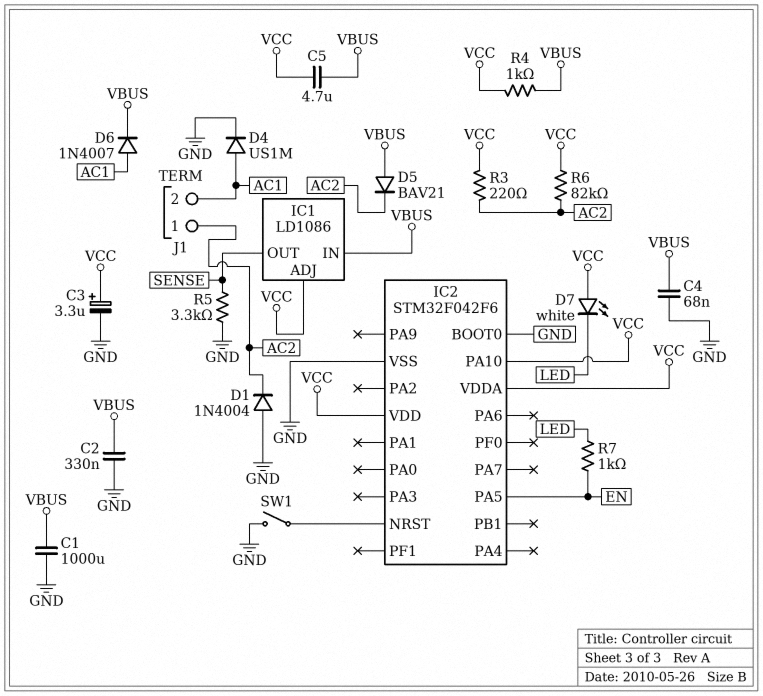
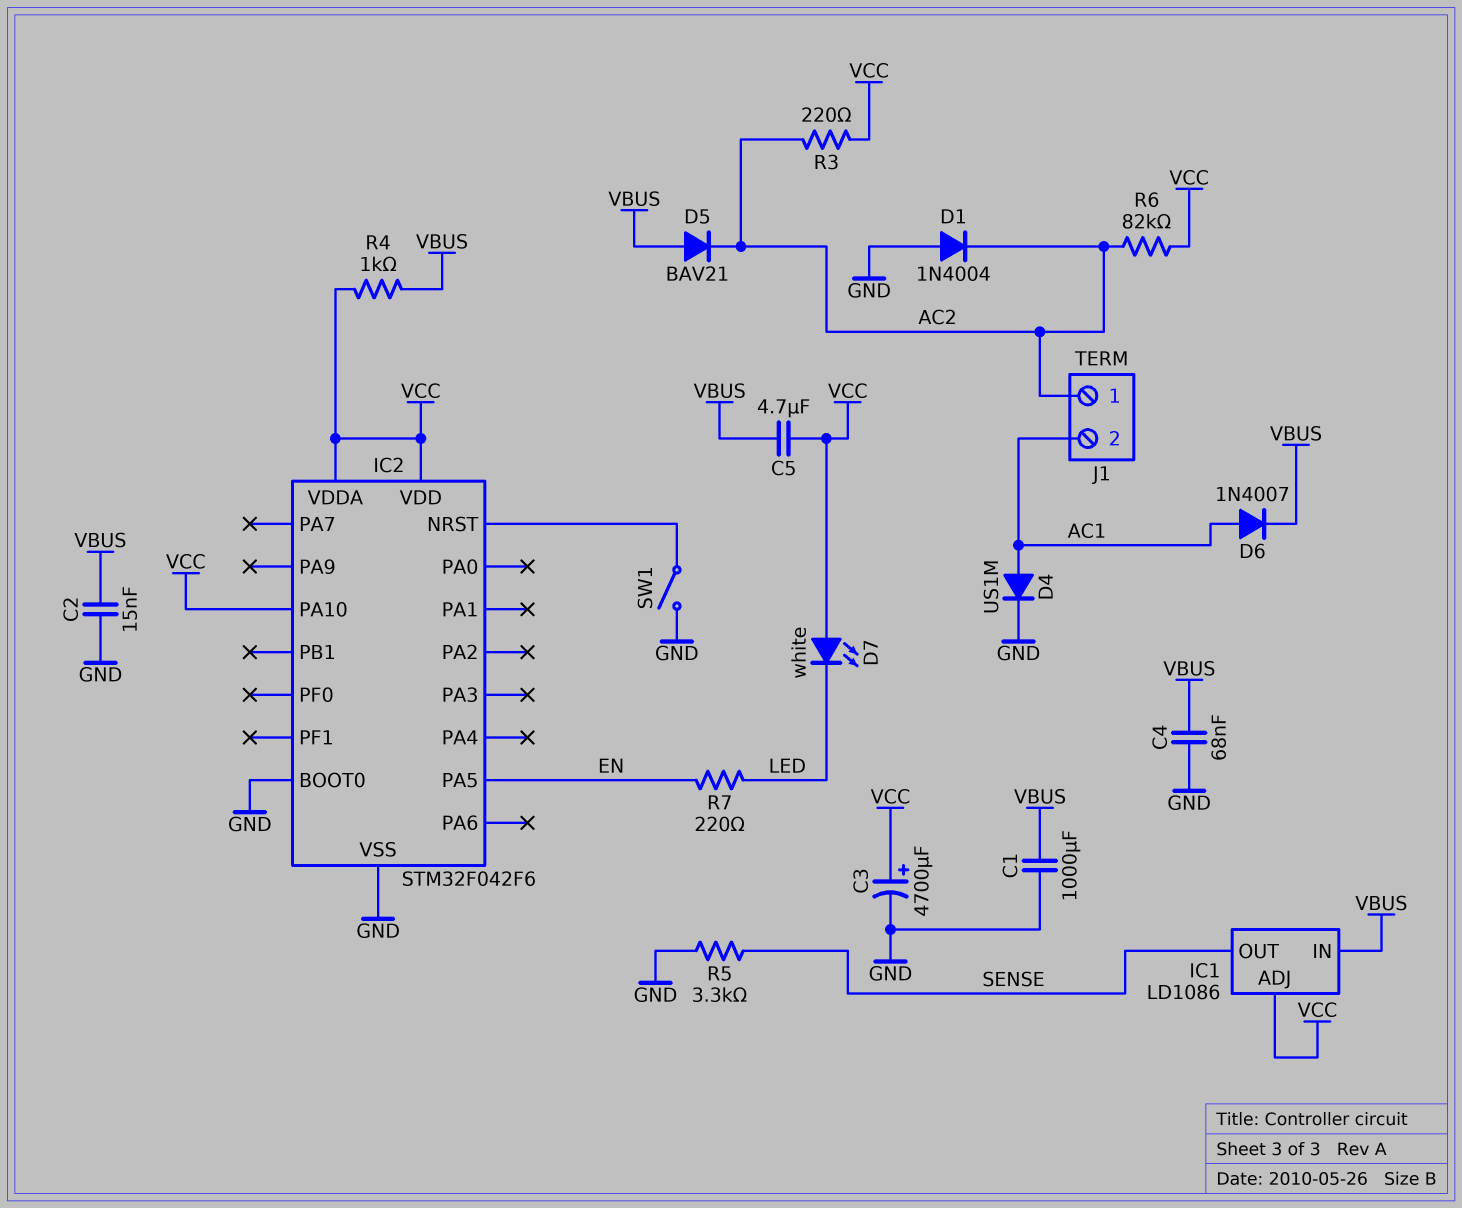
C2: 330nF (GND, VBUS) -> 15nF (GND, VBUS)
C3: 3.3uF (plus VCC, minus GND) -> 4700uF (plus VCC, minus GND)
R7: 1k (EN, LED) -> 220 (EN, LED)

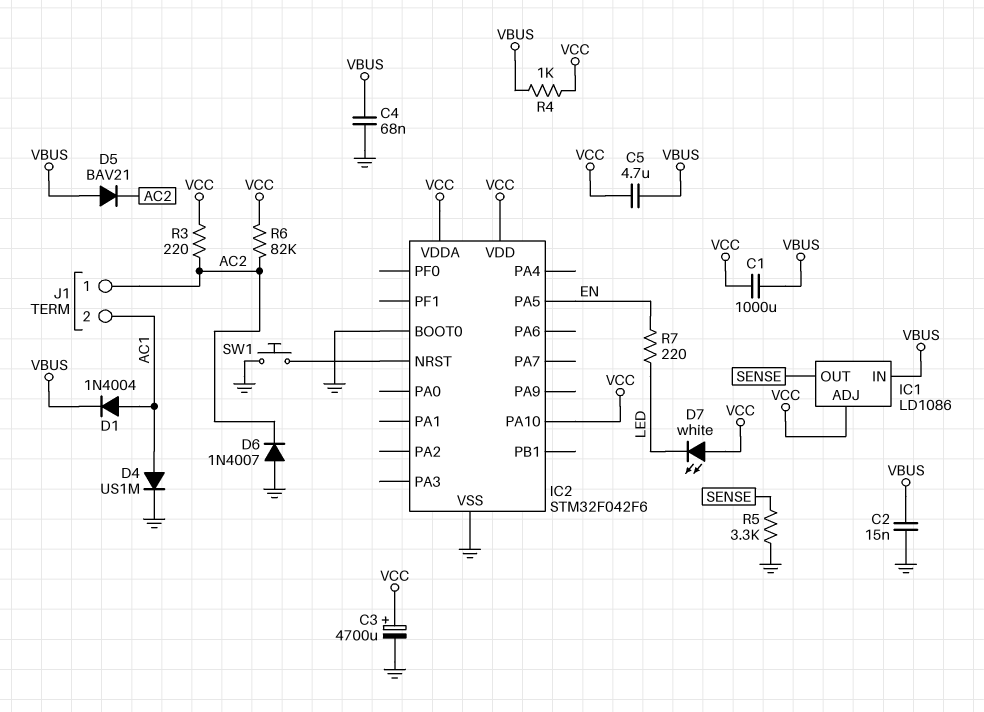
C1: 1000uF (GND, VBUS) -> 1000uF (VBUS, VCC)
D1: diode 1N4004 (A GND, K AC2) -> diode 1N4004 (A AC1, K VBUS)
D6: diode 1N4007 (A AC1, K VBUS) -> diode 1N4007 (A GND, K AC2)
SW1: switch (GND, IC2/NRST) -> button (GND, IC2/NRST)

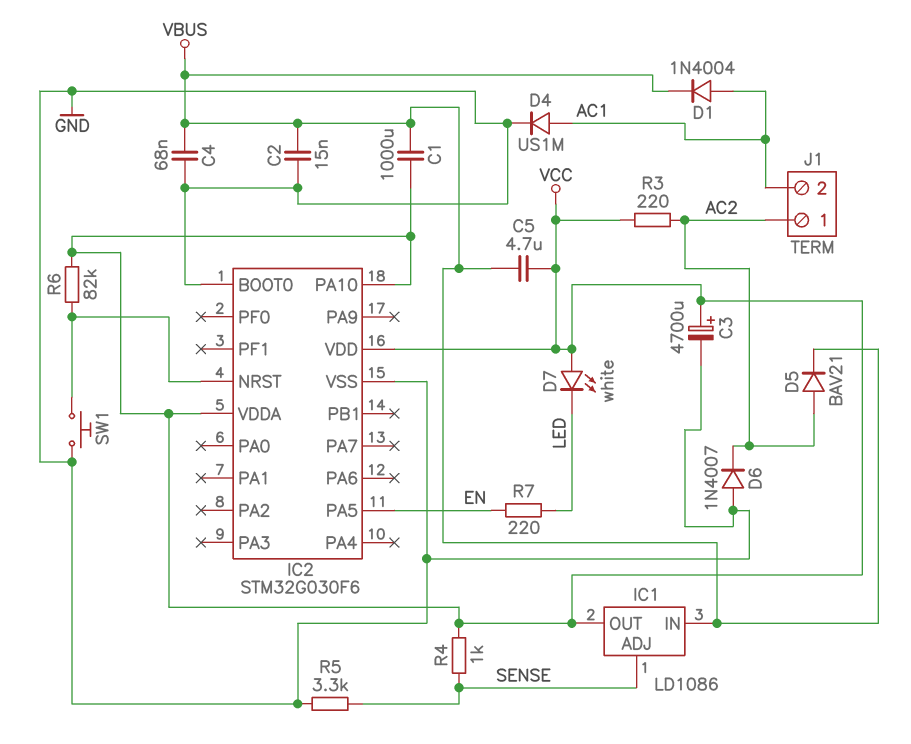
D5: diode BAV21 (A VBUS, K AC2) -> diode BAV21 (A AC2, K VBUS)
IC1 pin ADJ: VCC -> SENSE
IC1 pin OUT: SENSE -> VCC
IC2: STM32F042F6 -> STM32G030F6
R4: 1k (VBUS, VCC) -> 1k (SENSE, VCC)
R6: 82k (AC2, VCC) -> 82k (IC2/NRST, VCC)

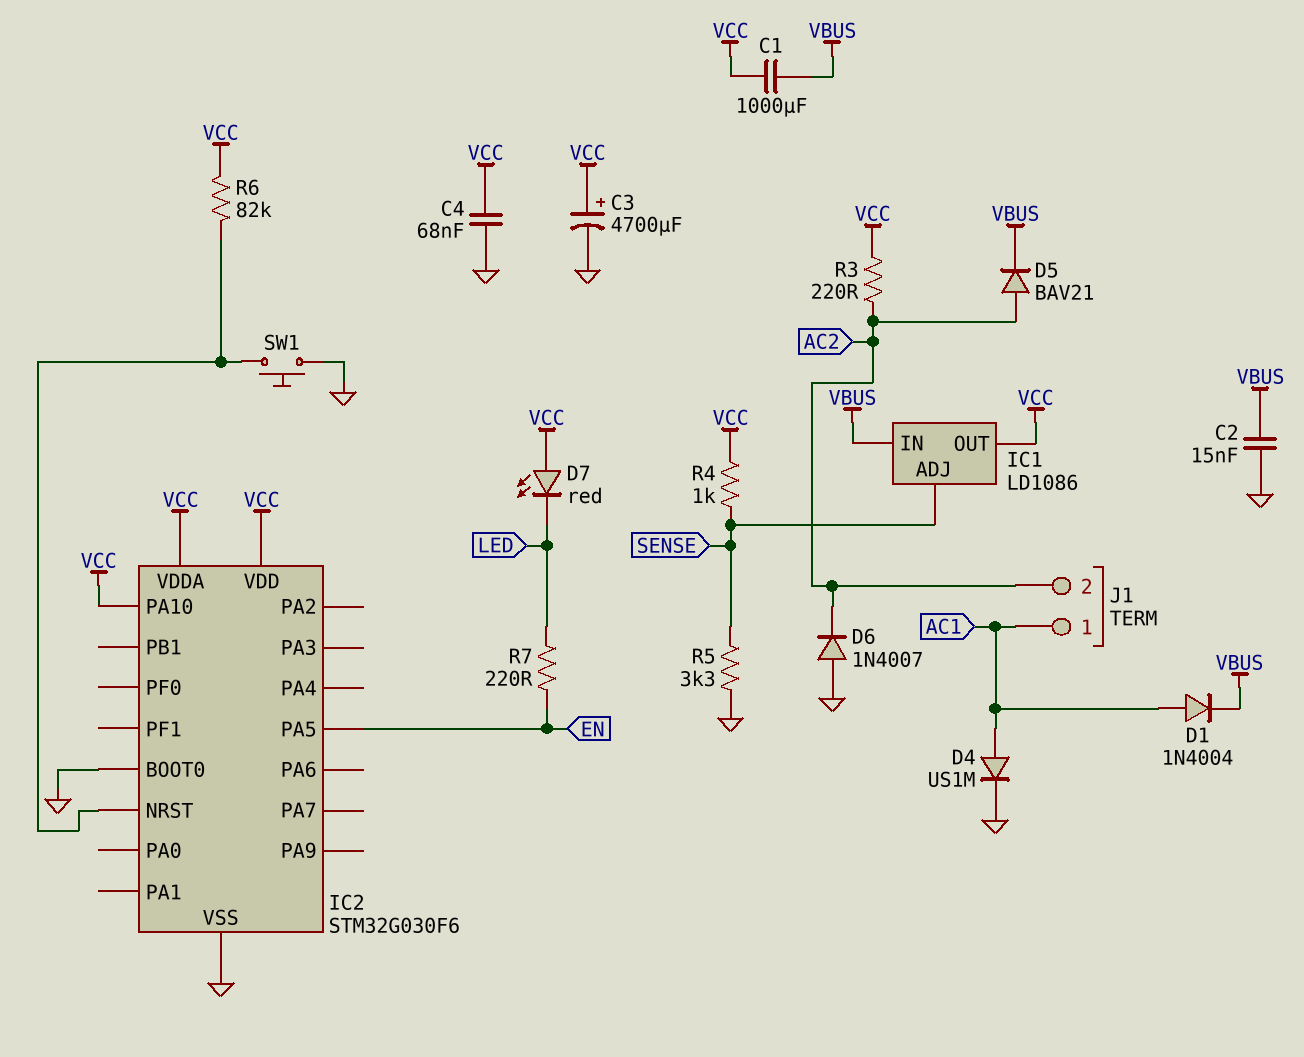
C4: 68nF (GND, VBUS) -> 68nF (GND, VCC)
C5: 4.7uF (VBUS, VCC) -> none
D7: LED white (A VCC, K LED) -> LED red (A VCC, K LED)
J1 pin 1: AC2 -> AC1
J1 pin 2: AC1 -> AC2

